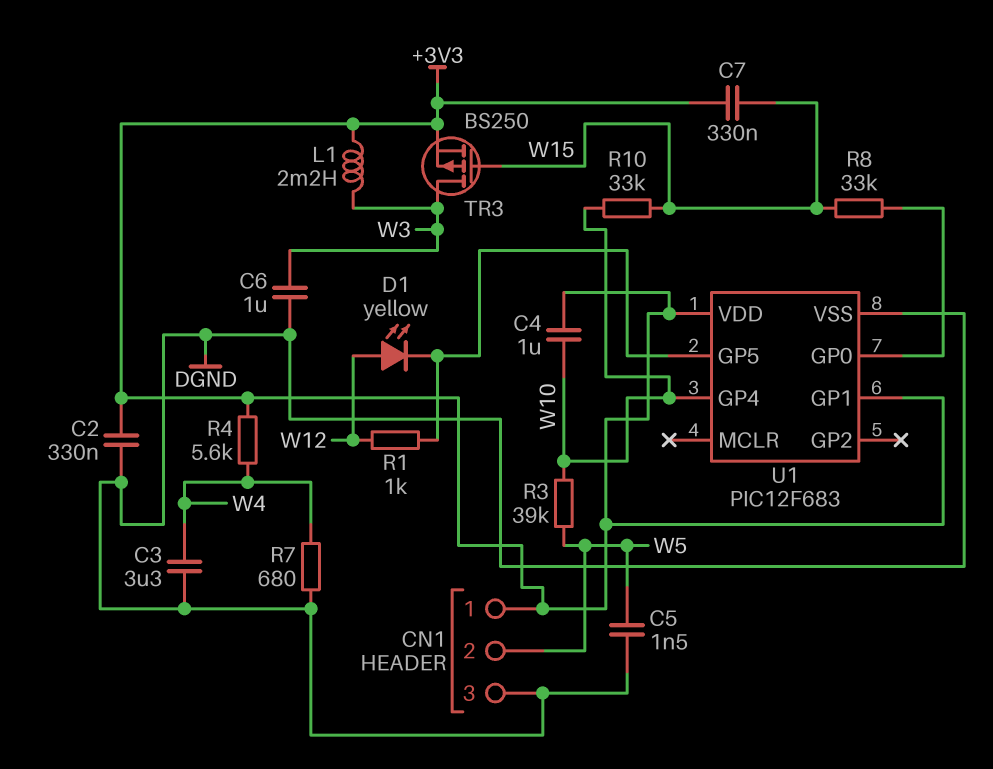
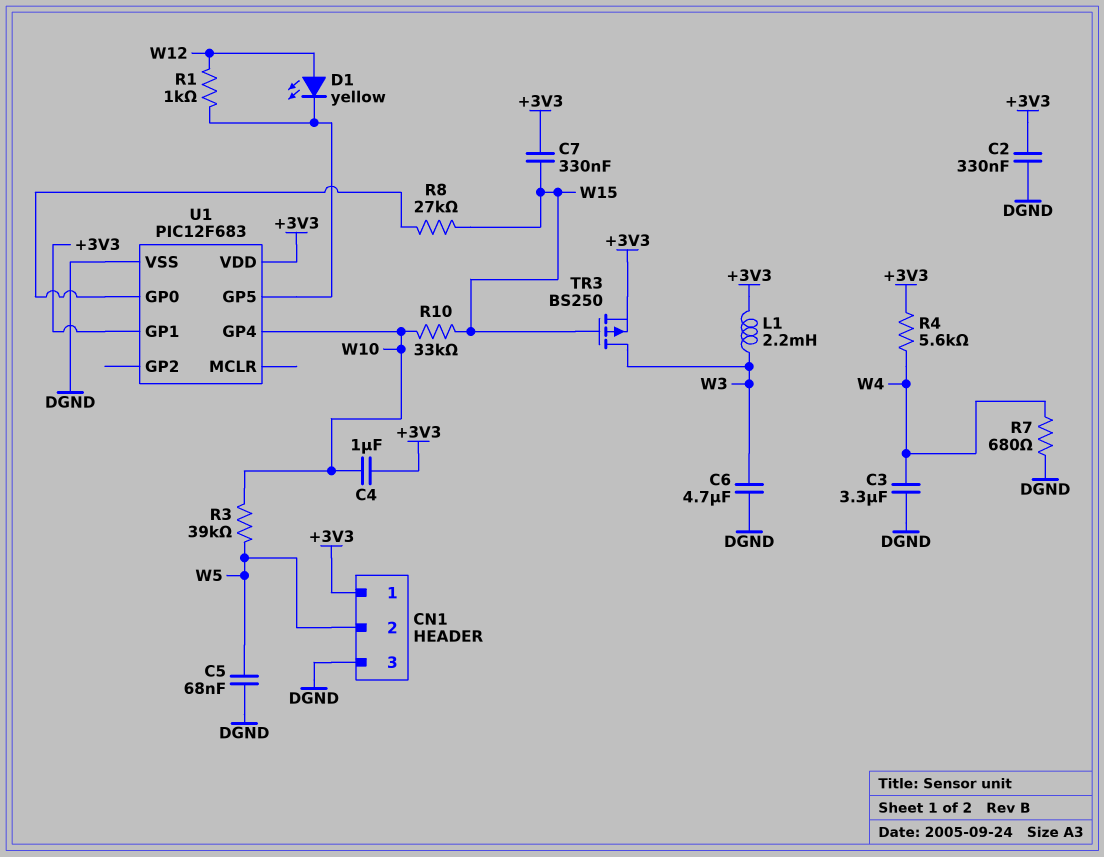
C5: 1.5nF (DGND, W5) -> 68nF (DGND, W5)
C6: 1uF (DGND, W3) -> 4.7uF (DGND, W3)
R8: 33k (U1/GP0, W15) -> 27k (U1/GP0, W15)

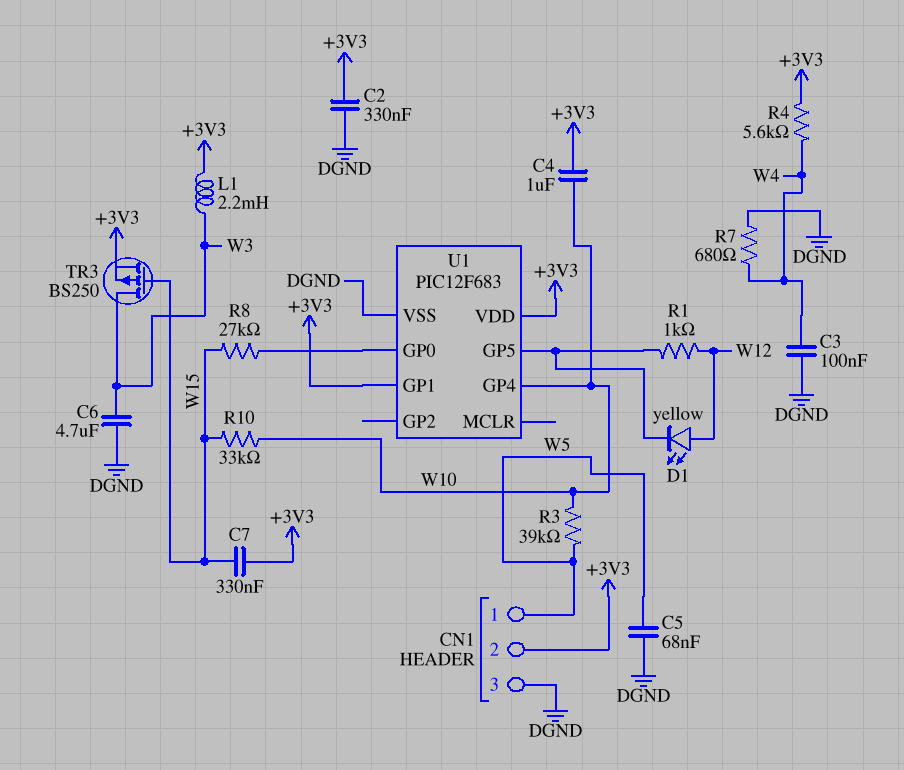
C3: 3.3uF (DGND, W4) -> 100nF (DGND, W4)
CN1 pin 1: +3V3 -> W5
CN1 pin 2: W5 -> +3V3

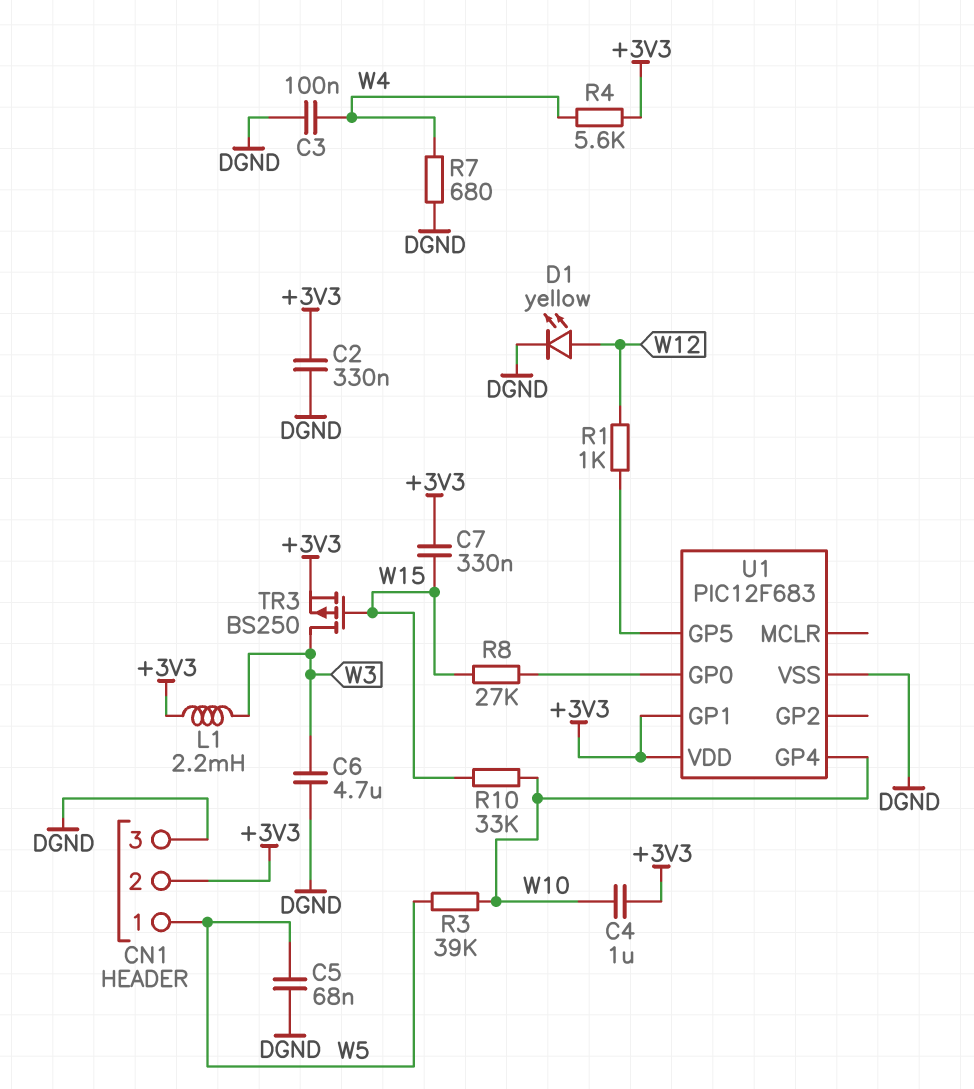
D1: LED yellow (A W12, K U1/GP5) -> LED yellow (A W12, K DGND)

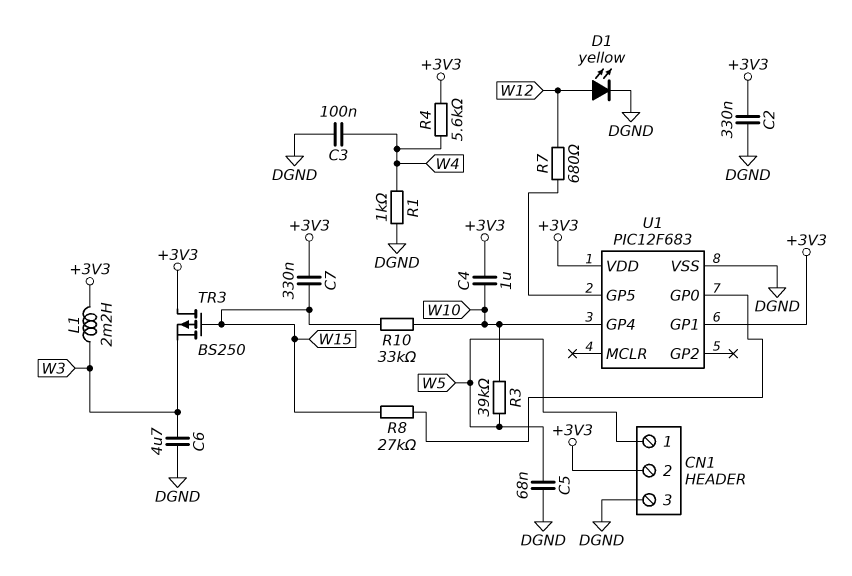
R1: 1k (U1/GP5, W12) -> 1k (DGND, W4)
R7: 680 (DGND, W4) -> 680 (U1/GP5, W12)
TR3: PMOS BS250 (G W15, D W3, S +3V3) -> PMOS BS250 (G W15, D +3V3, S W3)

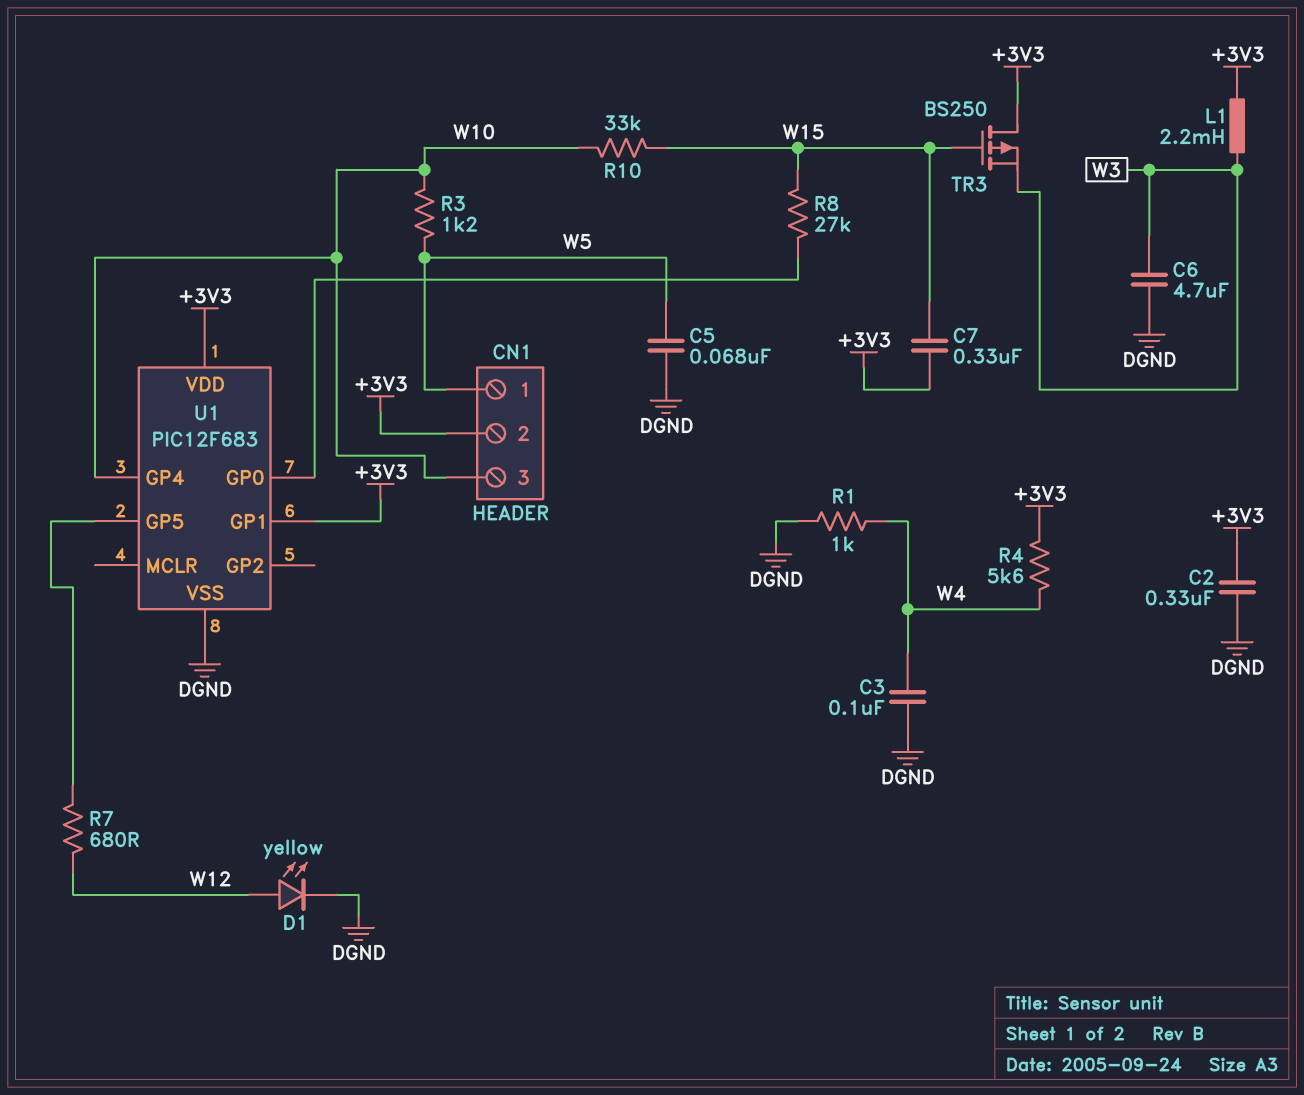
C4: 1uF (+3V3, W10) -> none
CN1 pin 3: DGND -> W10
R3: 39k (W5, W10) -> 1.2k (W5, W10)

